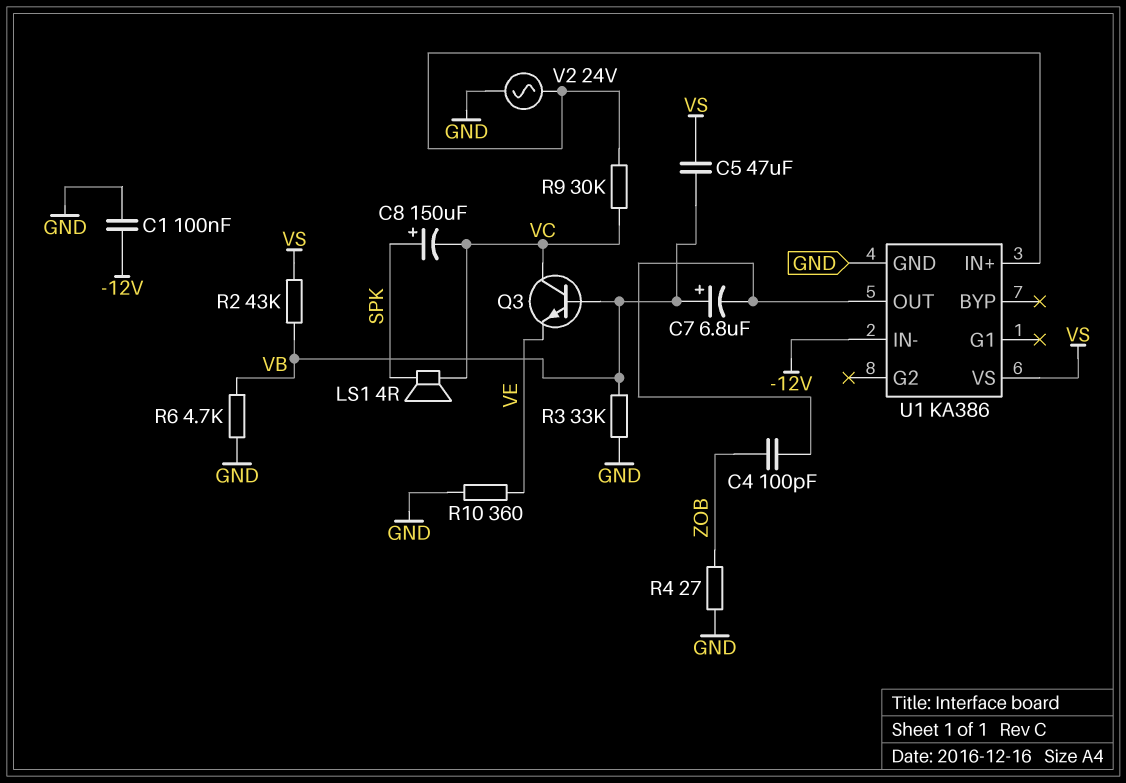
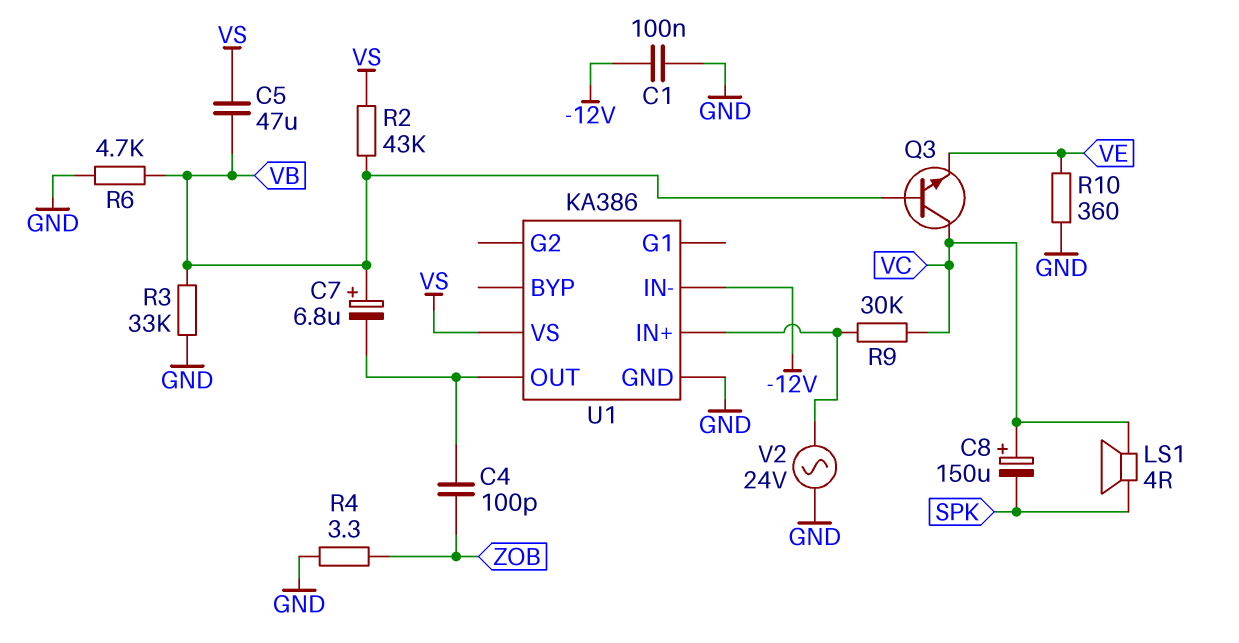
C8: 150uF (plus SPK, minus VC) -> 150uF (plus VC, minus SPK)
R4: 27 (GND, ZOB) -> 3.3 (GND, ZOB)

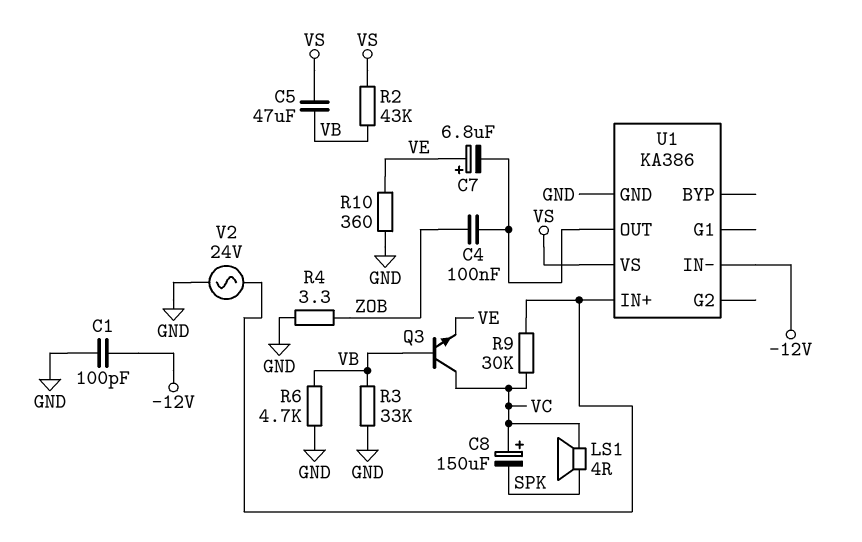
C1: 100nF (-12V, GND) -> 100pF (-12V, GND)
C4: 100pF (U1/OUT, ZOB) -> 100nF (U1/OUT, ZOB)
C7: 6.8uF (plus VB, minus U1/OUT) -> 6.8uF (plus VE, minus U1/OUT)

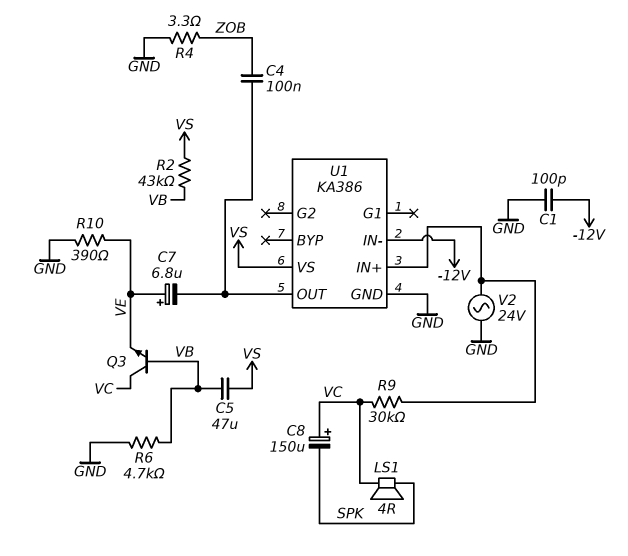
R3: 33k (GND, VB) -> none
R10: 360 (GND, VE) -> 390 (GND, VE)

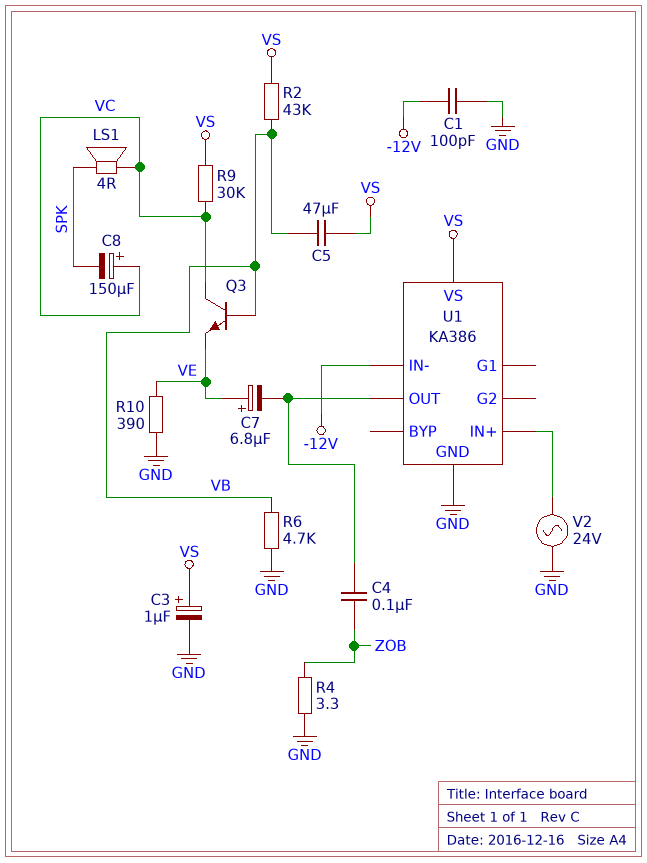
C3: none -> 1uF (plus VS, minus GND)
R9: 30k (U1/IN+, VC) -> 30k (VC, VS)

